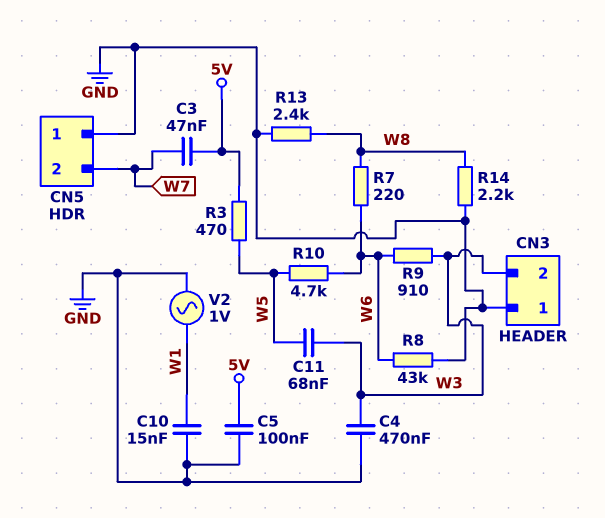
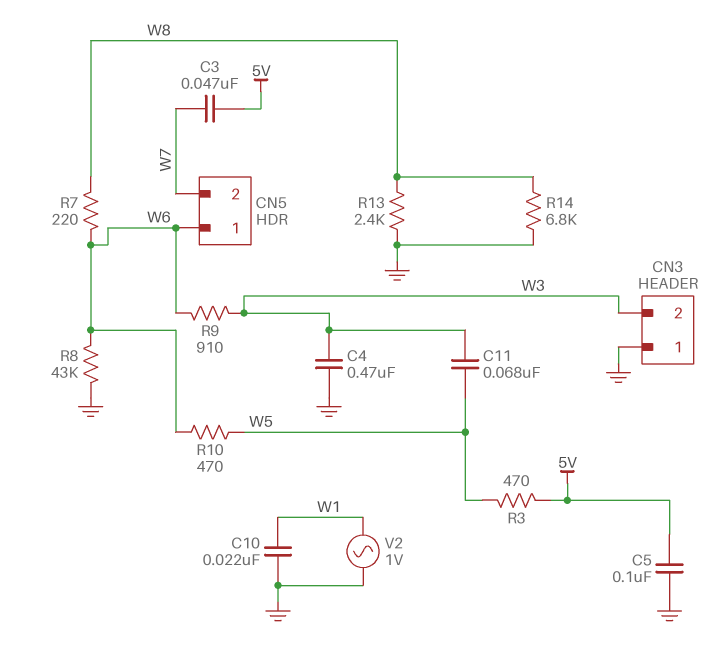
C10: 15nF (GND, W1) -> 22nF (GND, W1)
CN5 pin 1: GND -> W6
R10: 4.7k (W5, W6) -> 470 (W5, W6)
R14: 2.2k (GND, W8) -> 6.8k (GND, W8)

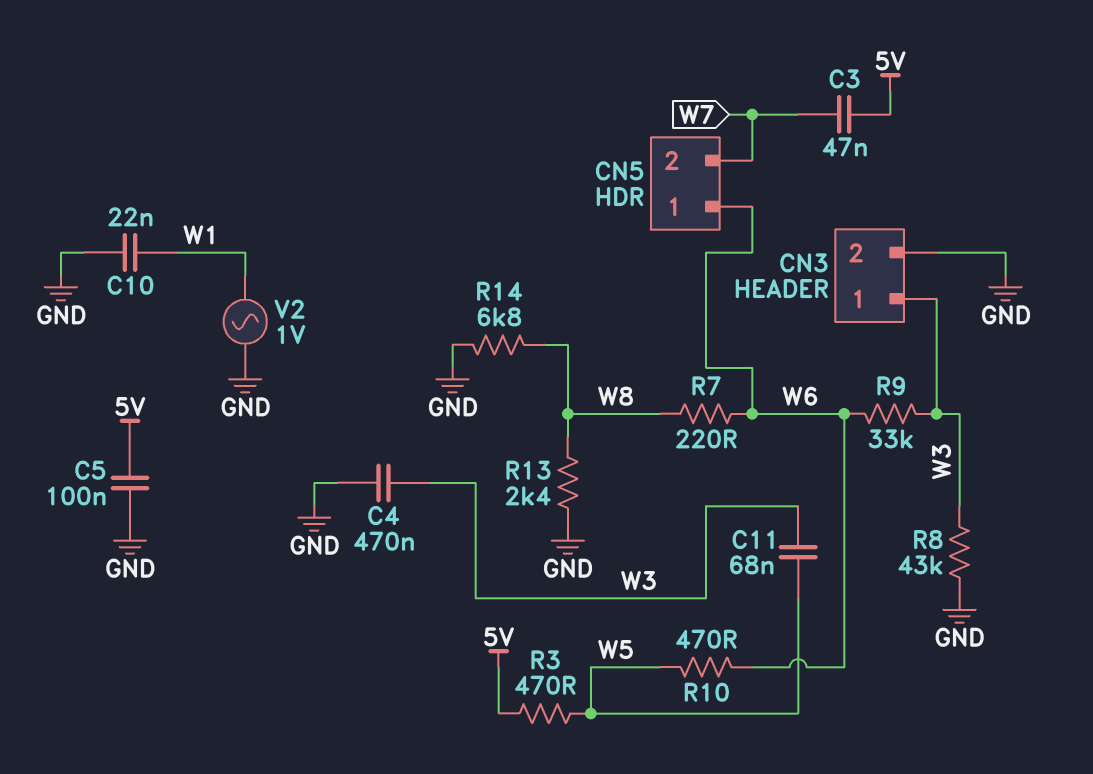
CN3 pin 1: GND -> W3
CN3 pin 2: W3 -> GND
R8: 43k (GND, W6) -> 43k (GND, W3)
R9: 910 (W3, W6) -> 33k (W3, W6)

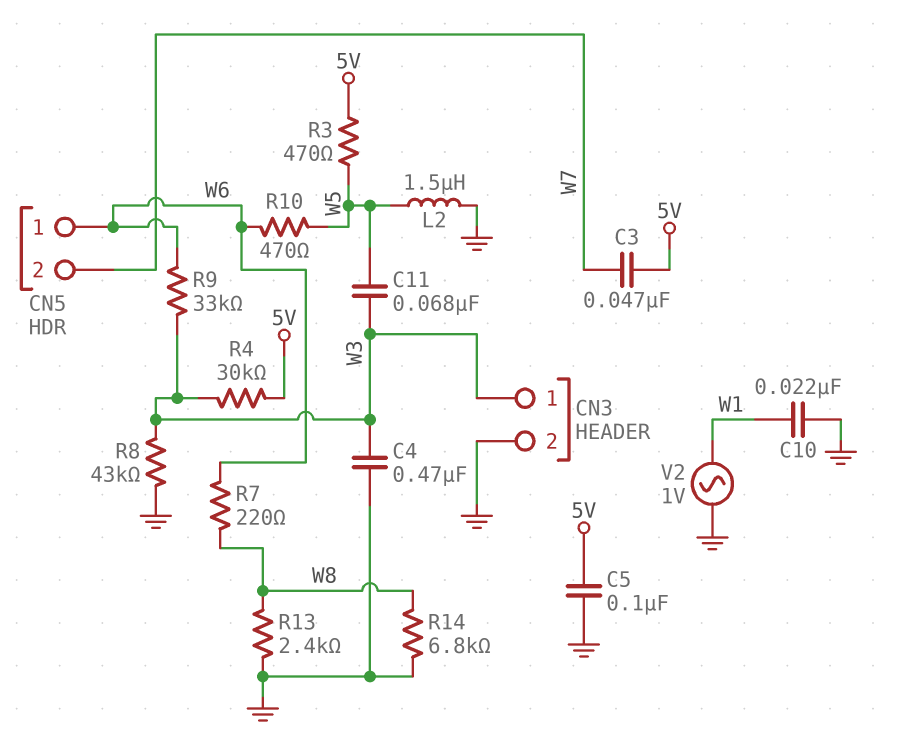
L2: none -> 1.5uH (GND, W5)
R4: none -> 30k (5V, W3)

